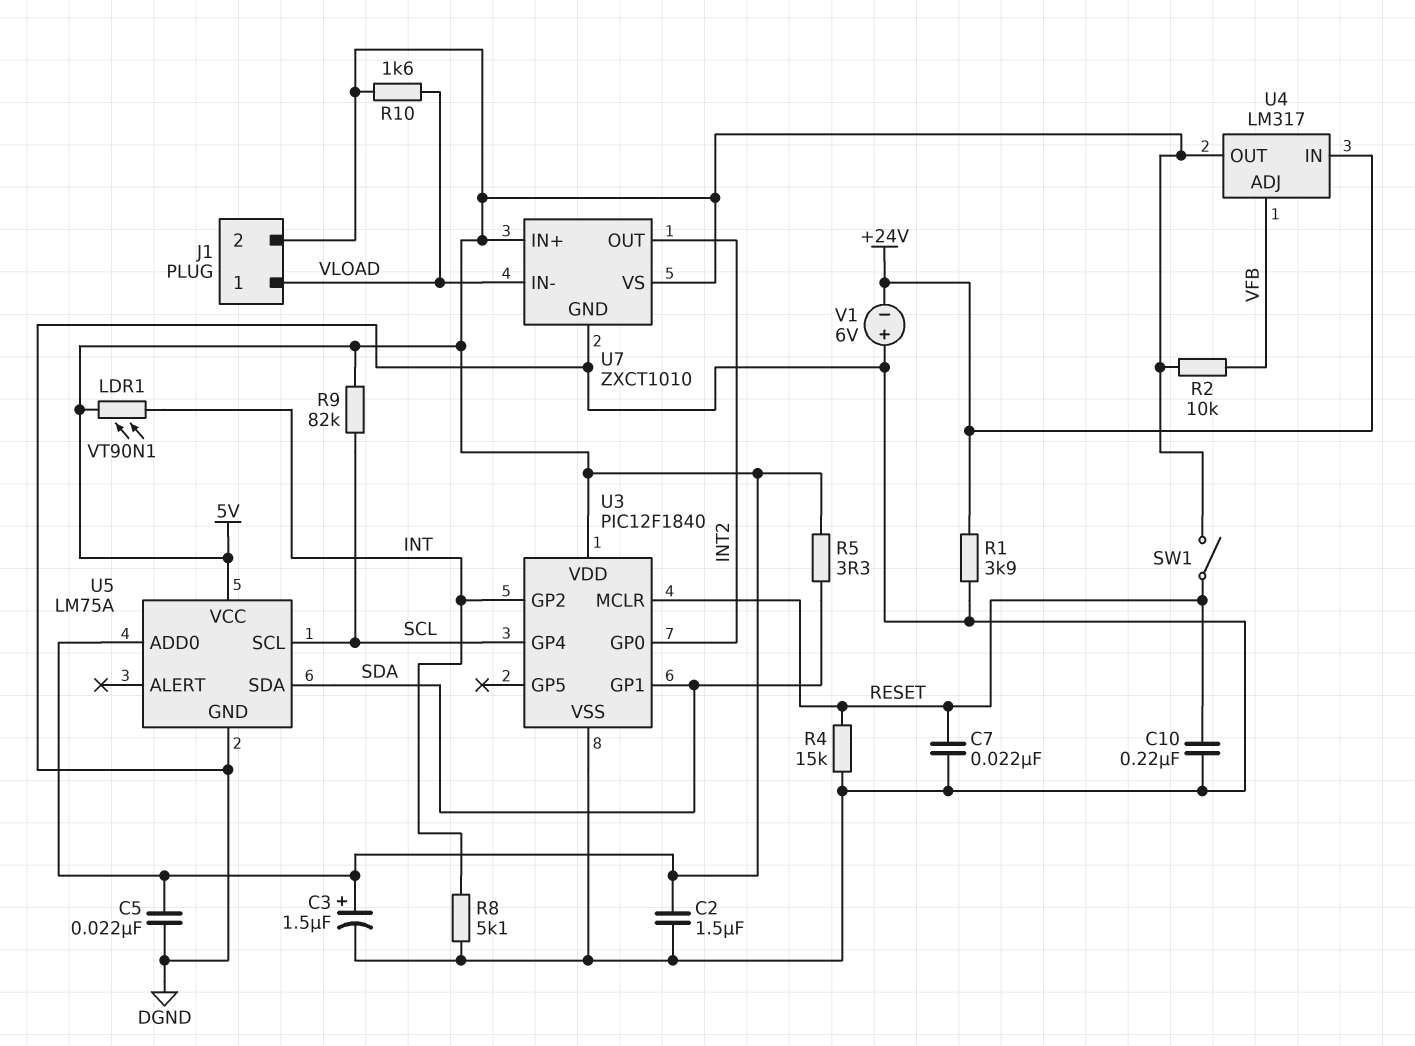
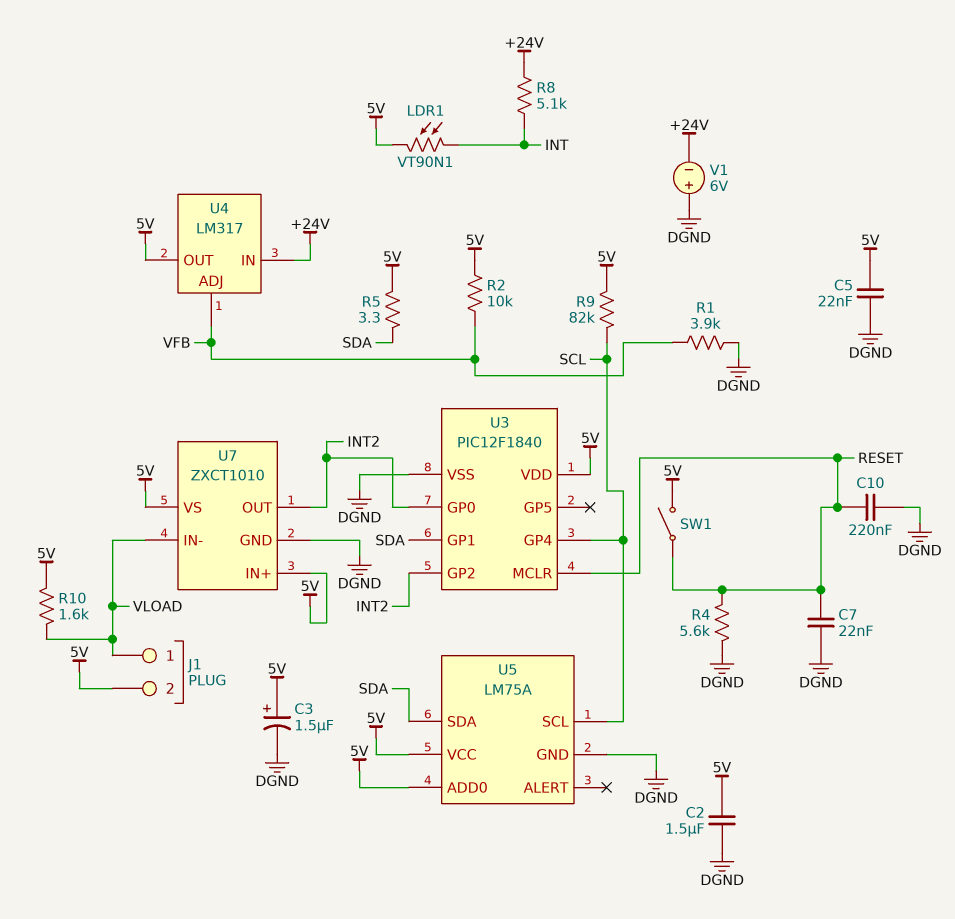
R1: 3.9k (+24V, DGND) -> 3.9k (DGND, VFB)
R4: 15k (DGND, RESET) -> 5.6k (DGND, RESET)
R8: 5.1k (DGND, INT) -> 5.1k (+24V, INT)
U3 pin GP2: INT -> INT2

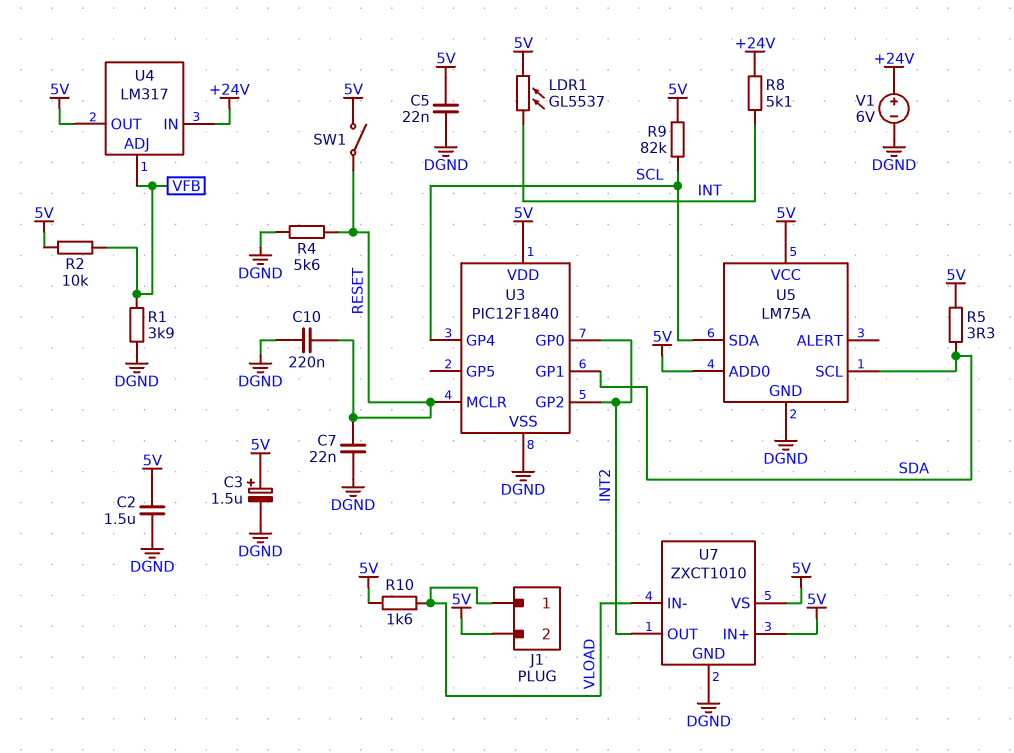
LDR1: VT90N1 (5V, INT) -> GL5537 (5V, INT)
U5 pin SCL: SCL -> SDA
U5 pin SDA: SDA -> SCL
V1: 6V (plus DGND, minus +24V) -> 6V (plus +24V, minus DGND)

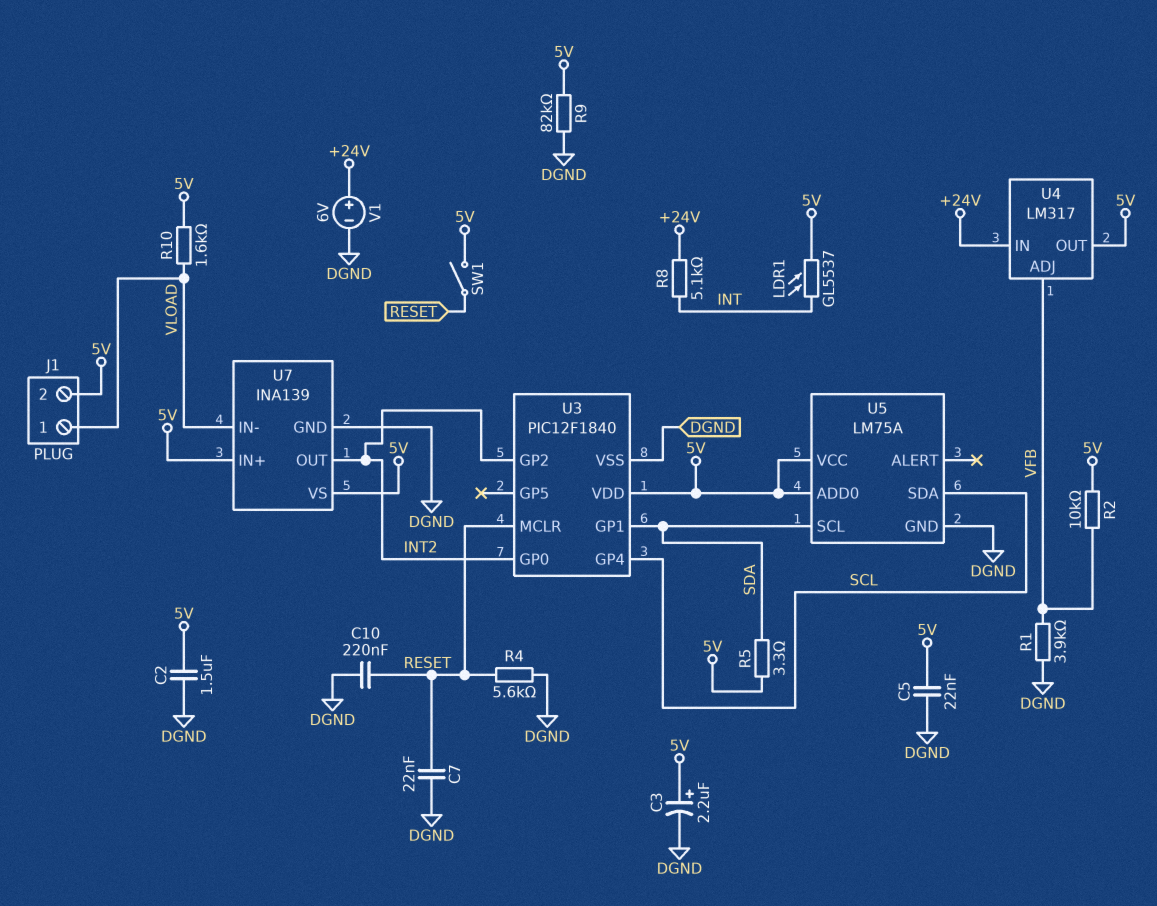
C3: 1.5uF (plus 5V, minus DGND) -> 2.2uF (plus 5V, minus DGND)
R9: 82k (5V, SCL) -> 82k (5V, DGND)
U7: ZXCT1010 -> INA139

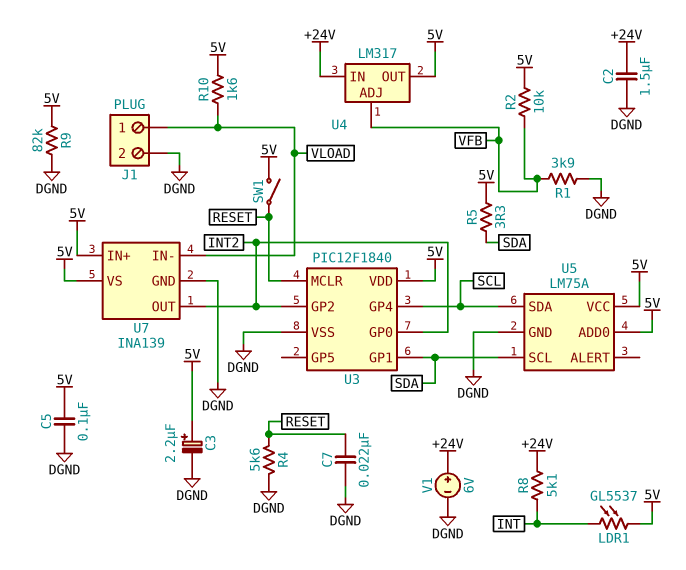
C2: 1.5uF (5V, DGND) -> 1.5uF (+24V, DGND)
C5: 22nF (5V, DGND) -> 100nF (5V, DGND)
C10: 220nF (DGND, RESET) -> none
J1 pin 2: 5V -> DGND

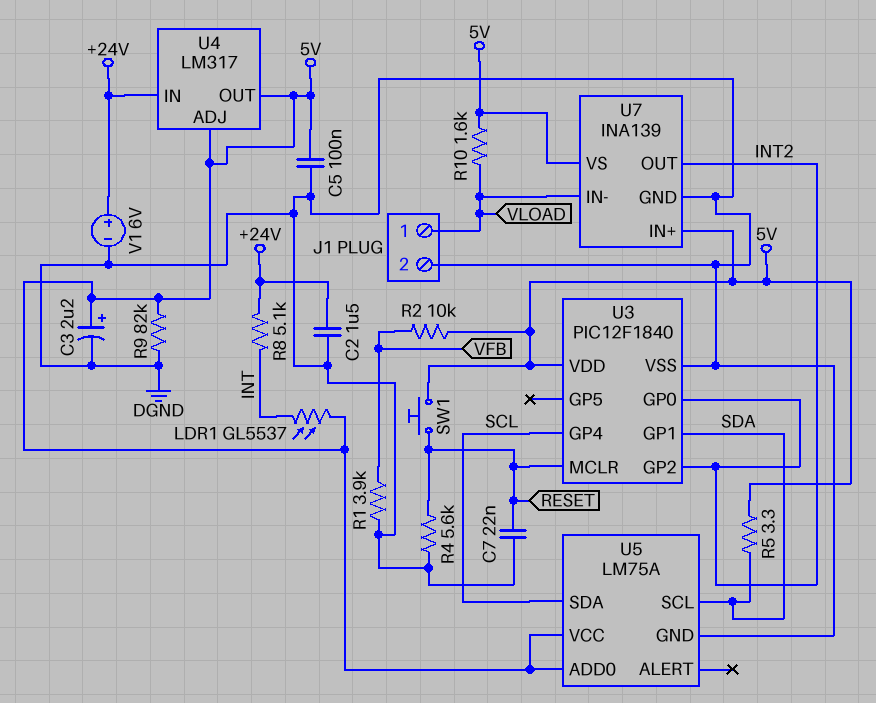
SW1: switch (5V, RESET) -> button (5V, RESET)
U4 pin ADJ: VFB -> 5V

